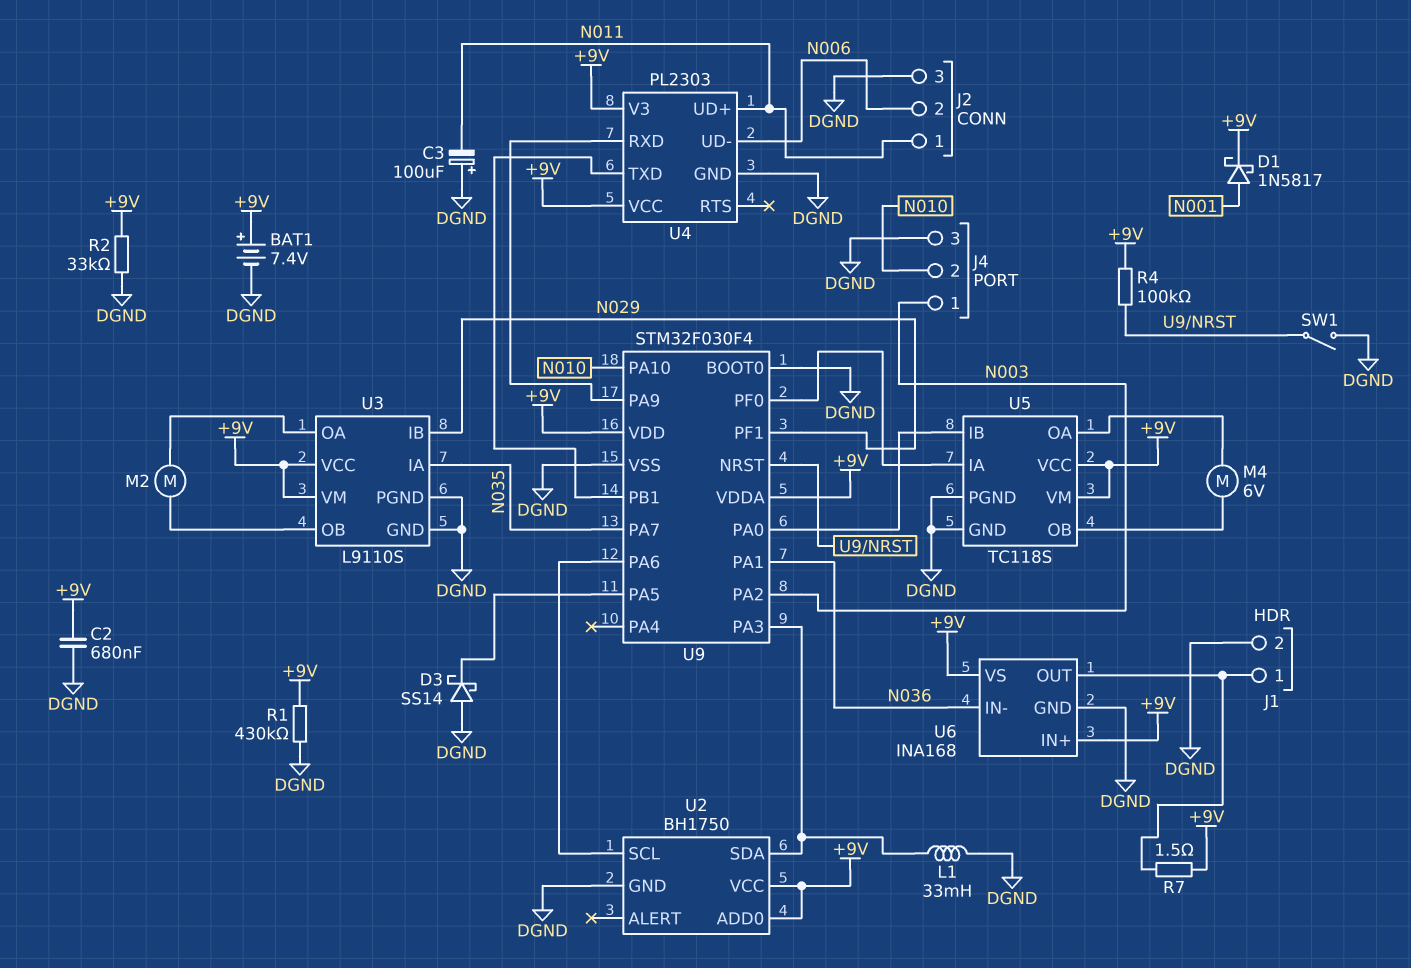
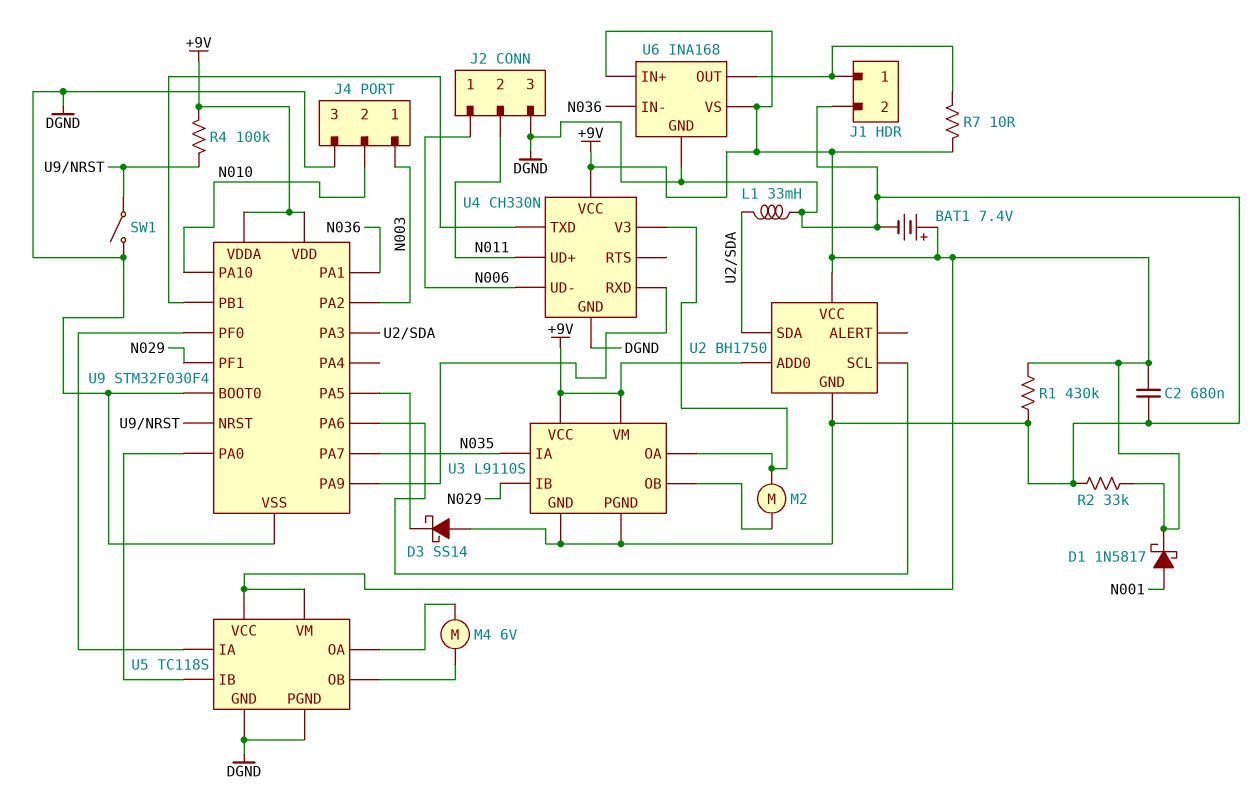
C3: 100uF (plus DGND, minus N011) -> none
J2 pin 1: N011 -> N006
J2 pin 2: N006 -> N011
R7: 1.5 (+9V, J1/1) -> 10 (+9V, J1/1)
U4: PL2303 -> CH330N
U4 pin V3: +9V -> U3/OA

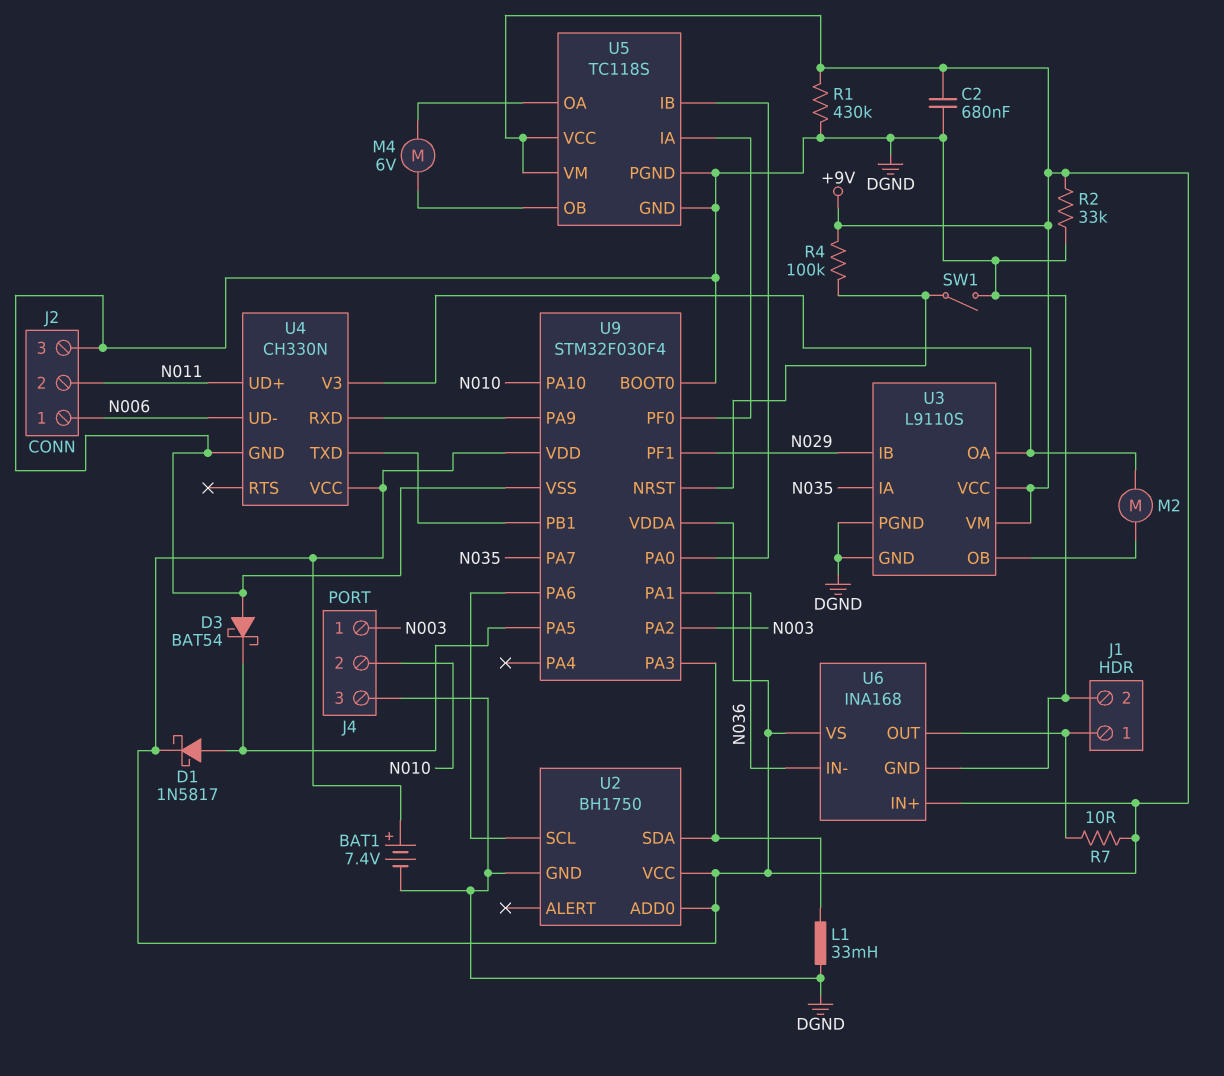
D1: schottky 1N5817 (A N001, K +9V) -> schottky 1N5817 (A U9/PA5, K +9V)
D3: schottky SS14 (A DGND, K U9/PA5) -> schottky BAT54 (A DGND, K U9/PA5)

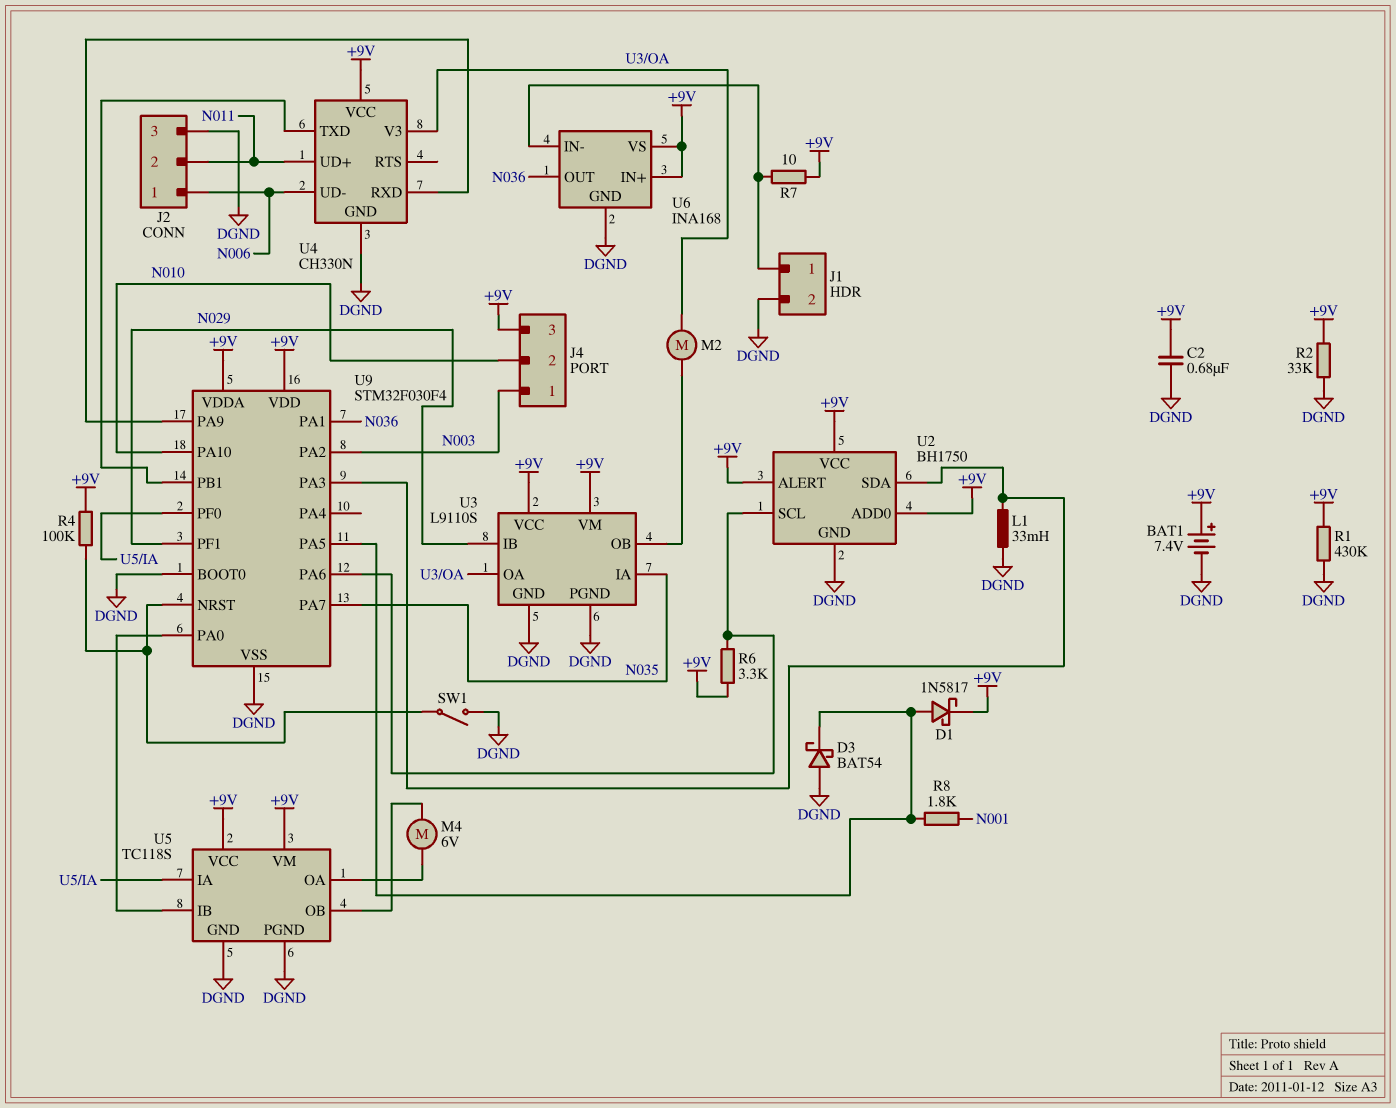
J4 pin 3: DGND -> +9V
R6: none -> 3.3k (+9V, U2/SCL)
R8: none -> 1.8k (N001, U9/PA5)
U2 pin ALERT: none -> +9V
U6 pin IN-: N036 -> J1/1
U6 pin OUT: J1/1 -> N036

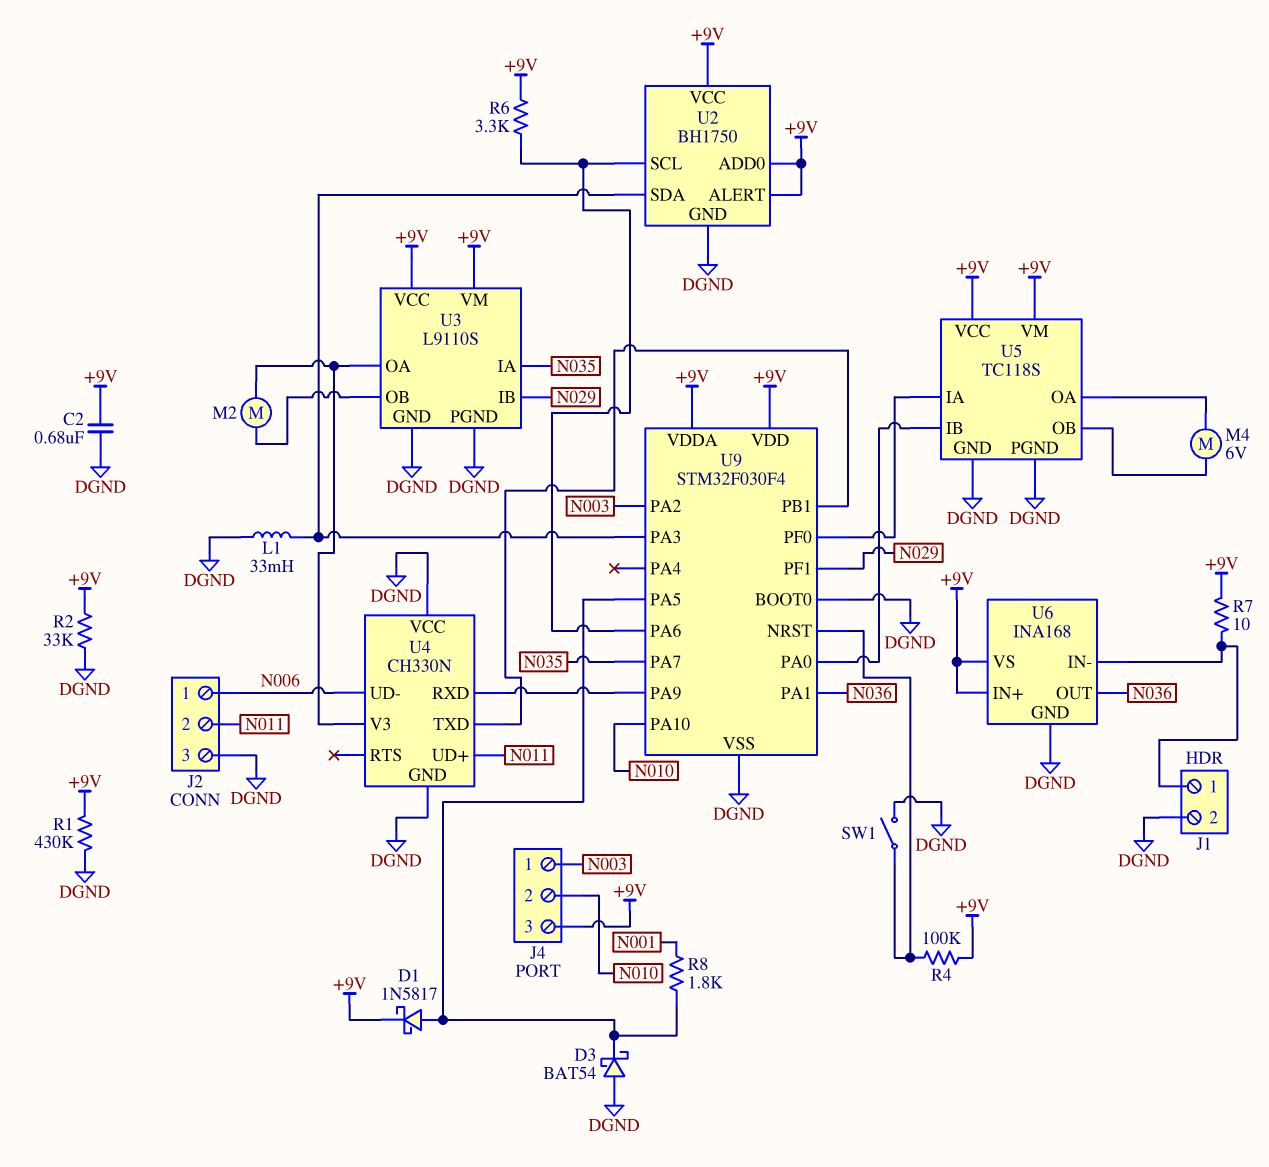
BAT1: 7.4V (plus +9V, minus DGND) -> none
U4 pin VCC: +9V -> DGND

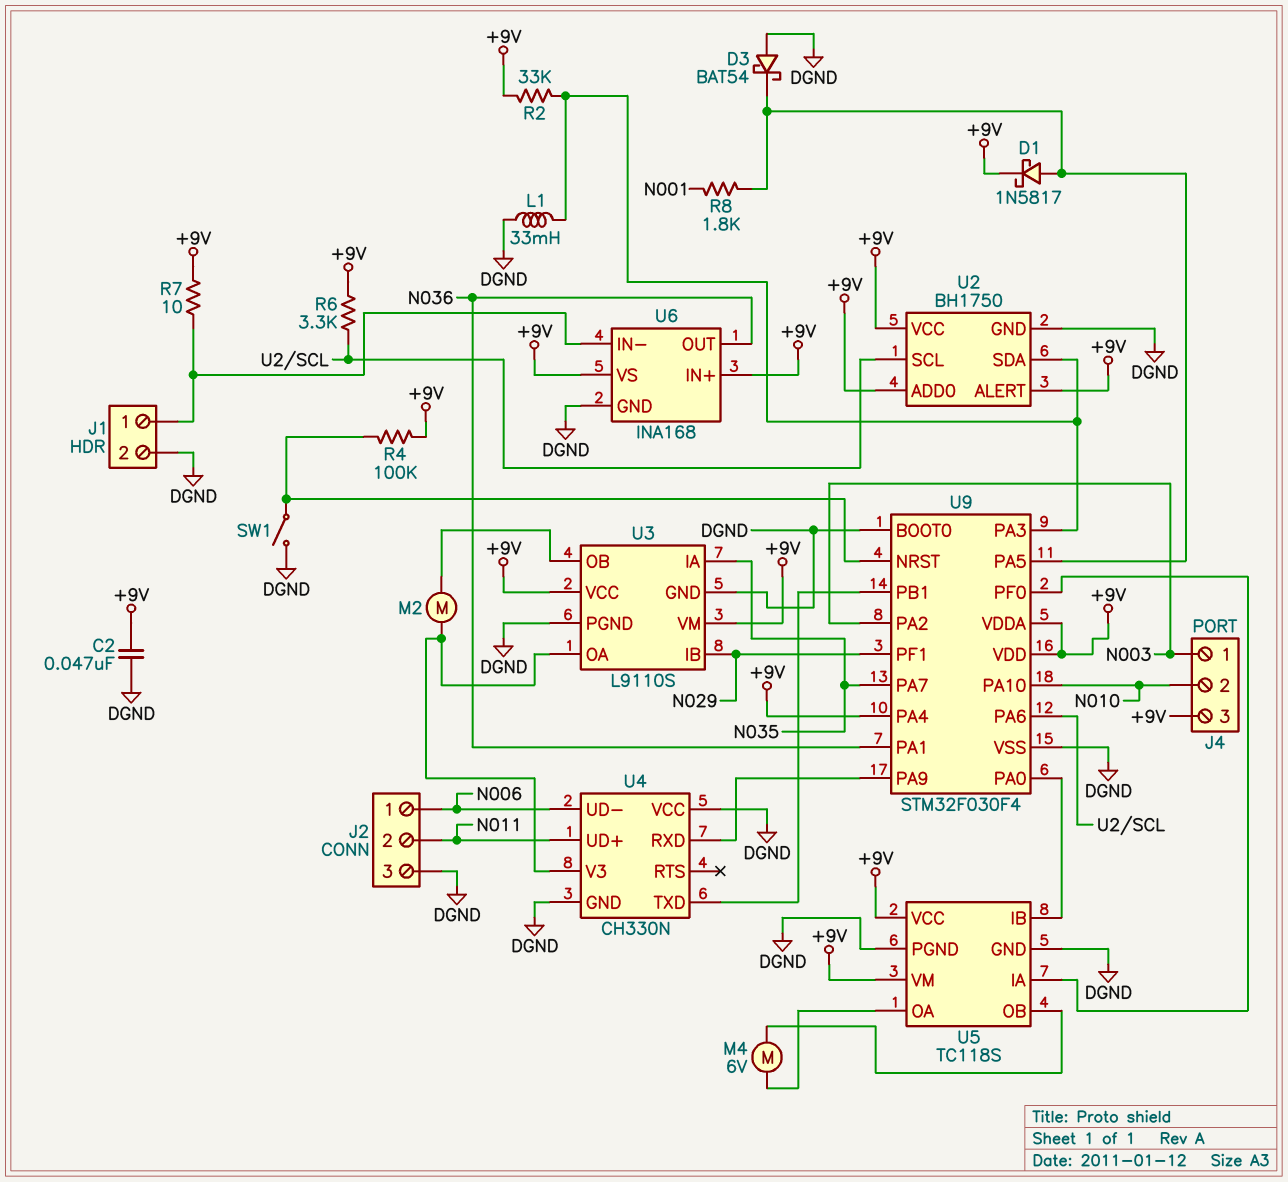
C2: 680nF (+9V, DGND) -> 47nF (+9V, DGND)
R1: 430k (+9V, DGND) -> none
R2: 33k (+9V, DGND) -> 33k (+9V, U2/SDA)
U9 pin PA4: none -> +9V

